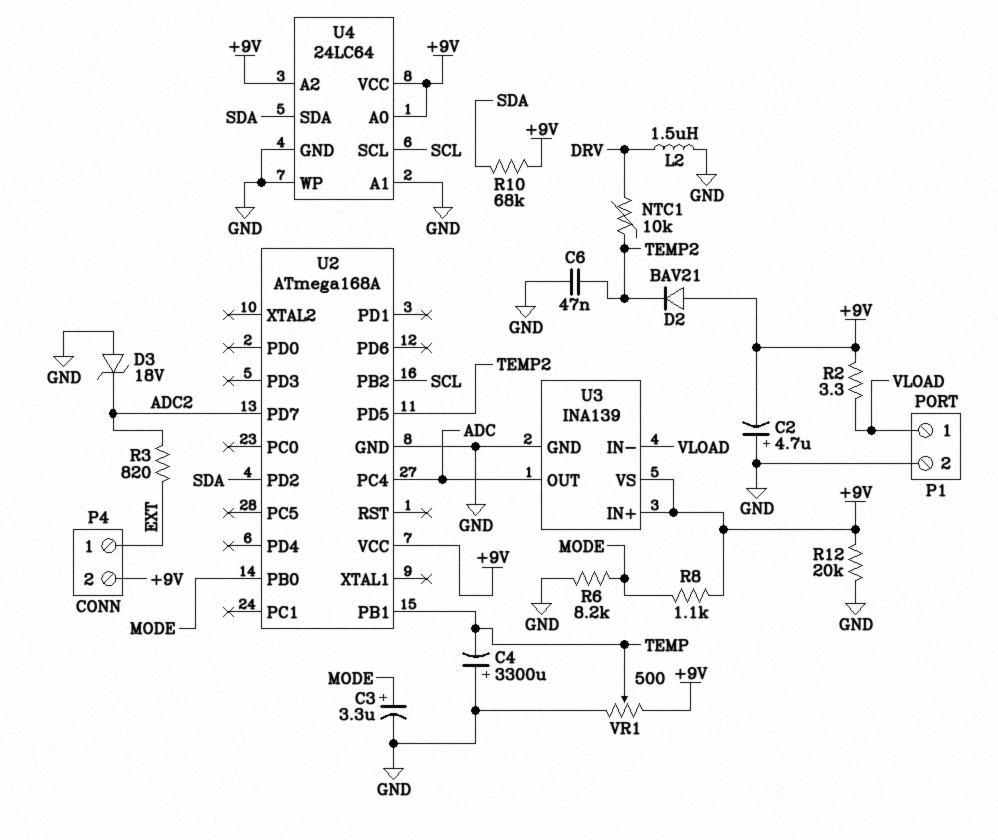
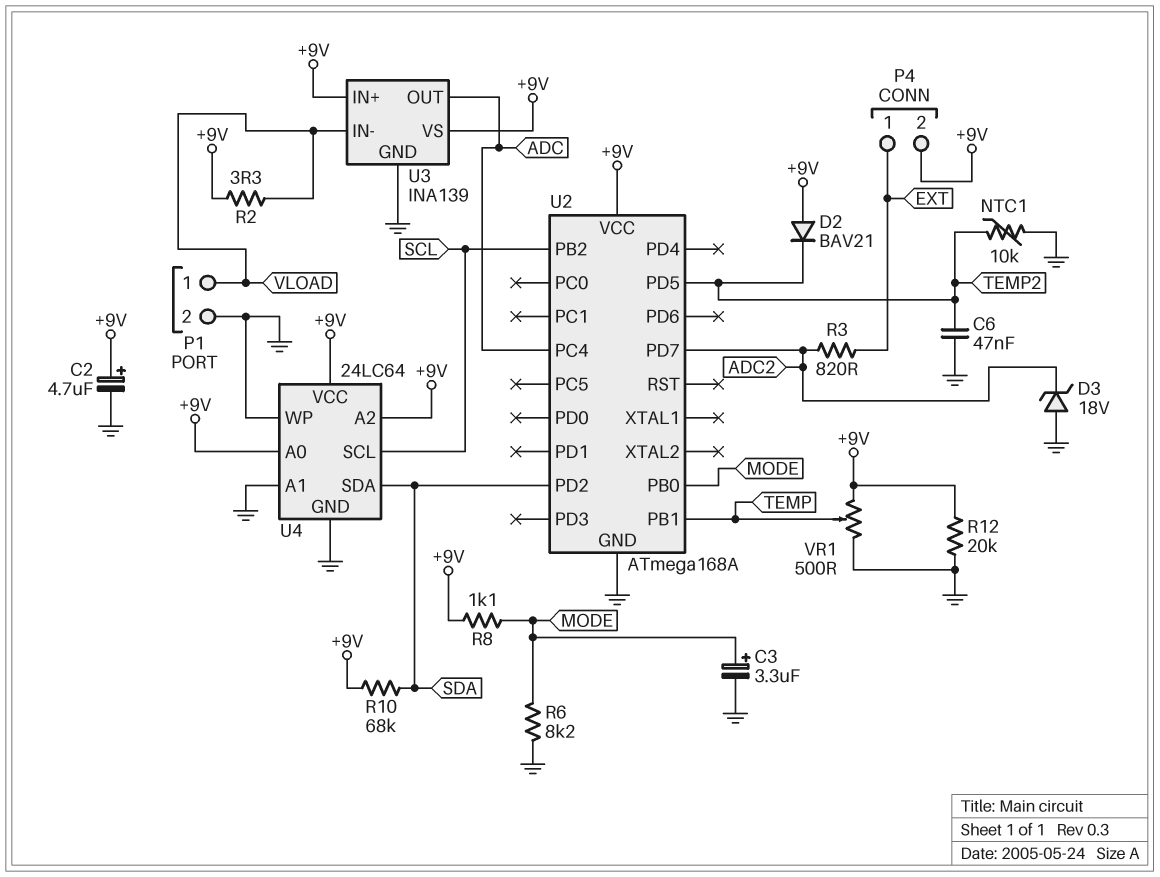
C2: 4.7uF (plus GND, minus +9V) -> 4.7uF (plus +9V, minus GND)
C4: 3300uF (plus GND, minus TEMP) -> none
L2: 1.5uH (DRV, GND) -> none
NTC1: 10k (DRV, TEMP2) -> 10k (GND, TEMP2)

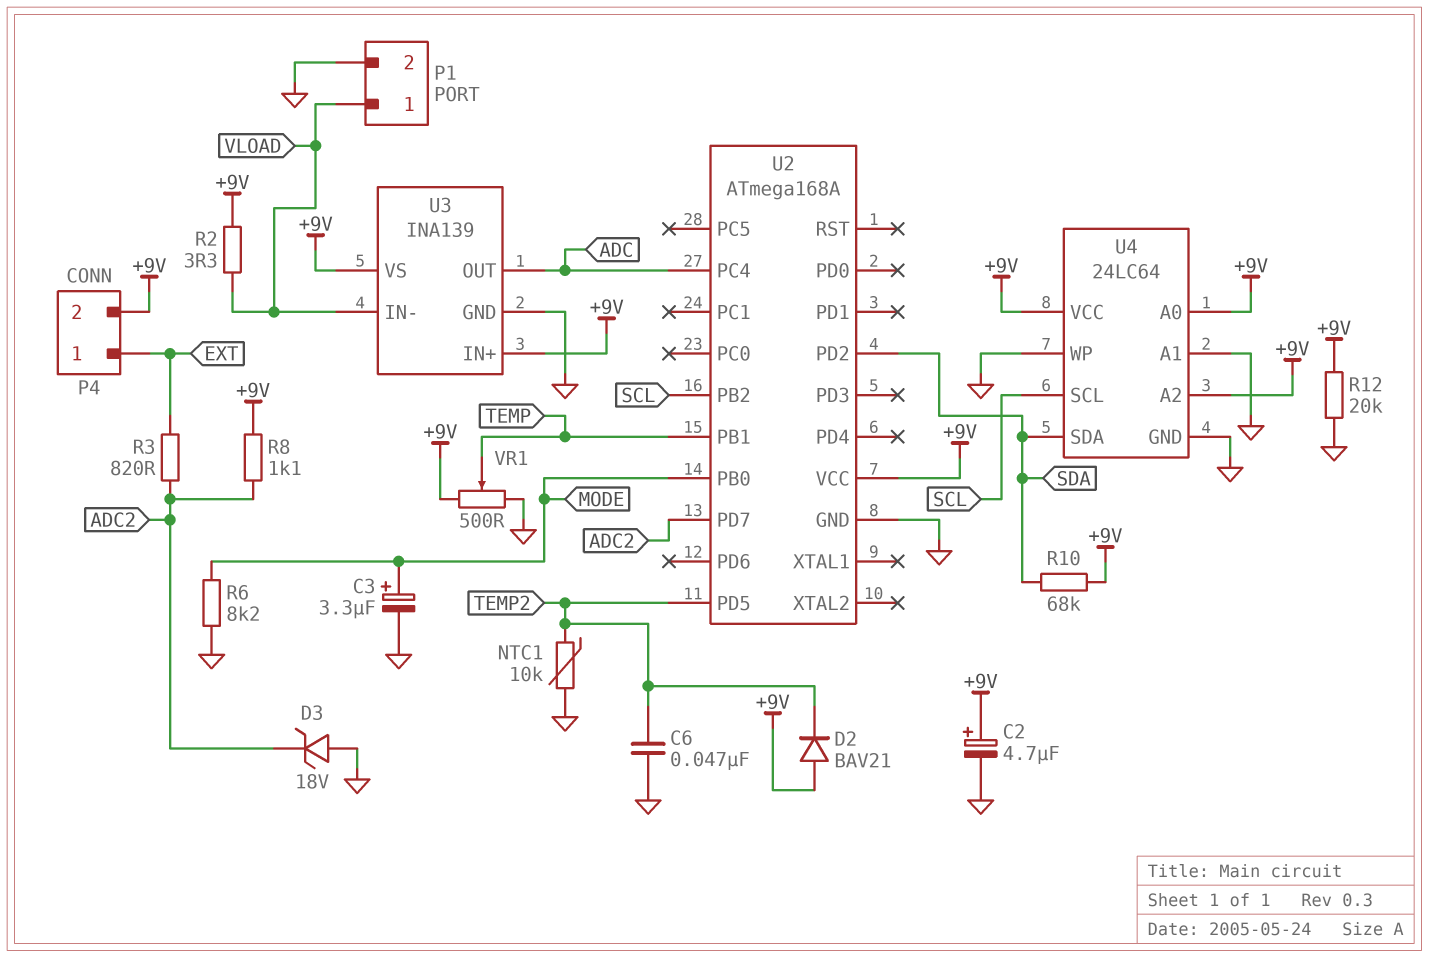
R8: 1.1k (+9V, MODE) -> 1.1k (+9V, ADC2)

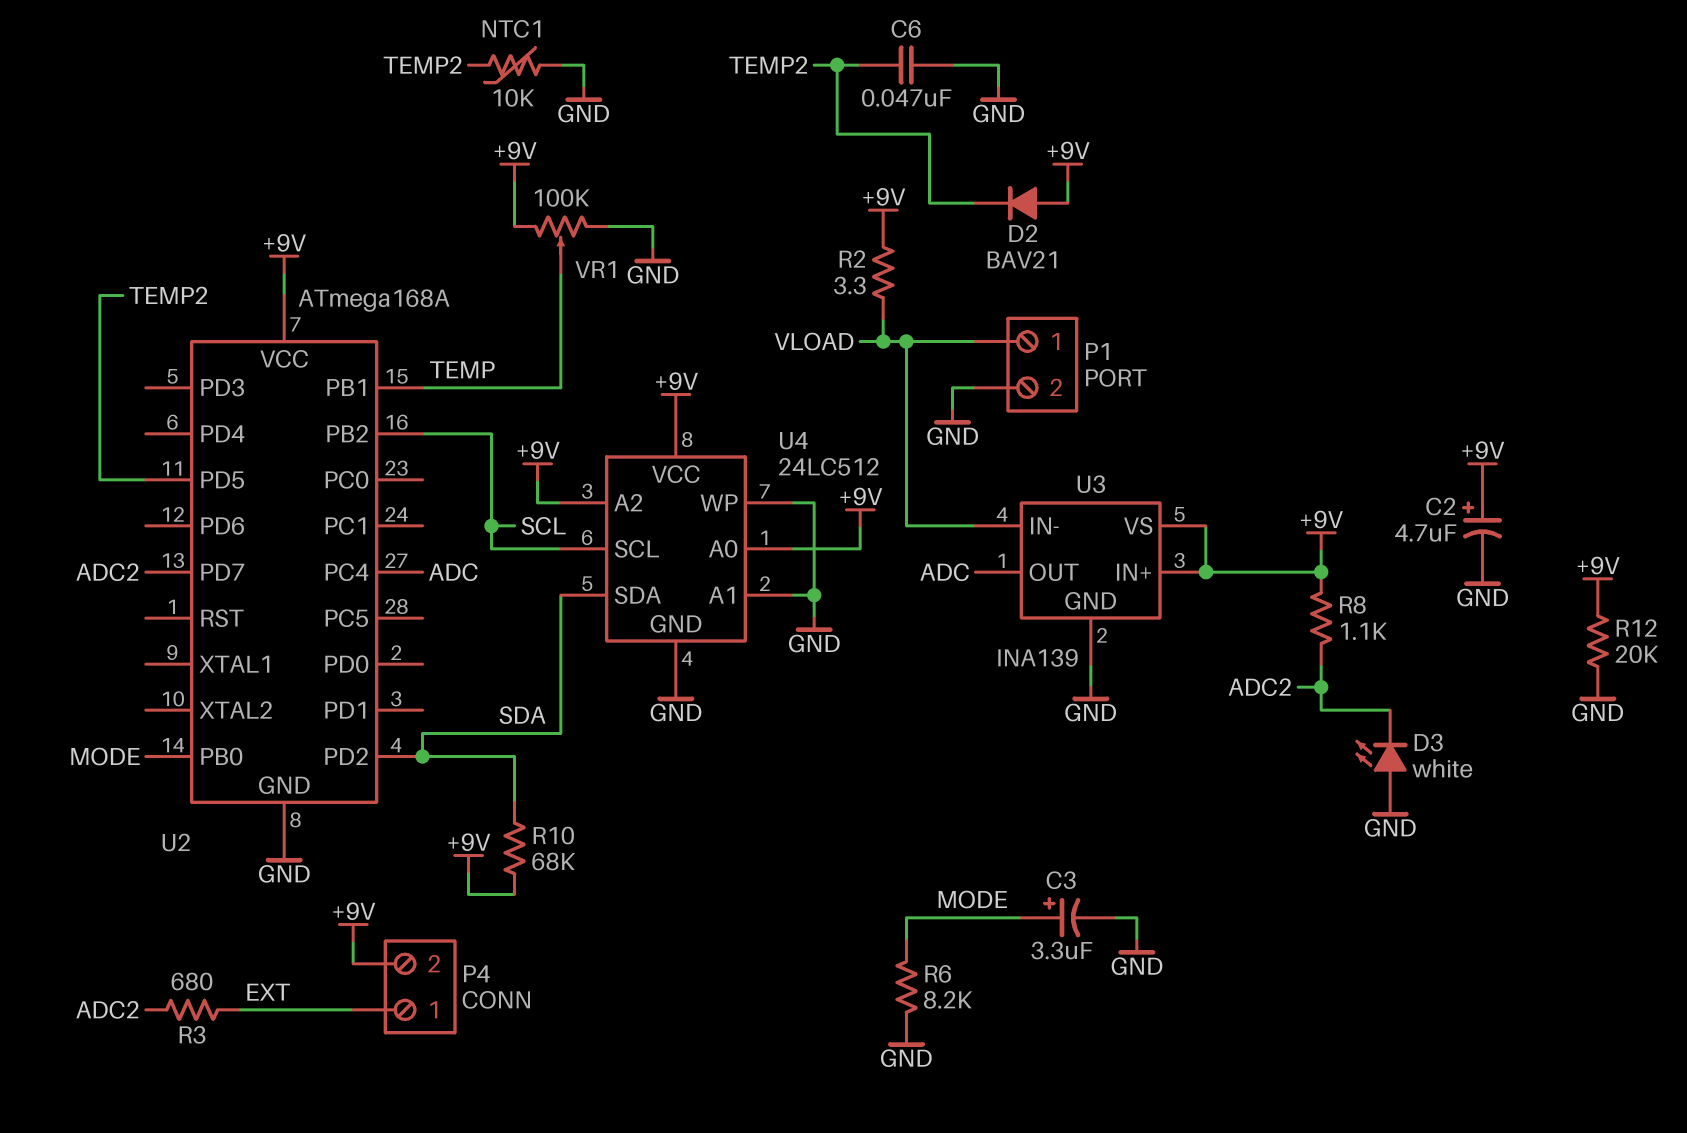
D3: zener 18V (A GND, K ADC2) -> LED white (A GND, K ADC2)
R3: 820 (ADC2, EXT) -> 680 (ADC2, EXT)
U4: 24LC64 -> 24LC512
VR1: 500 (+9V, GND, wiper TEMP) -> 100k (+9V, GND, wiper TEMP)

